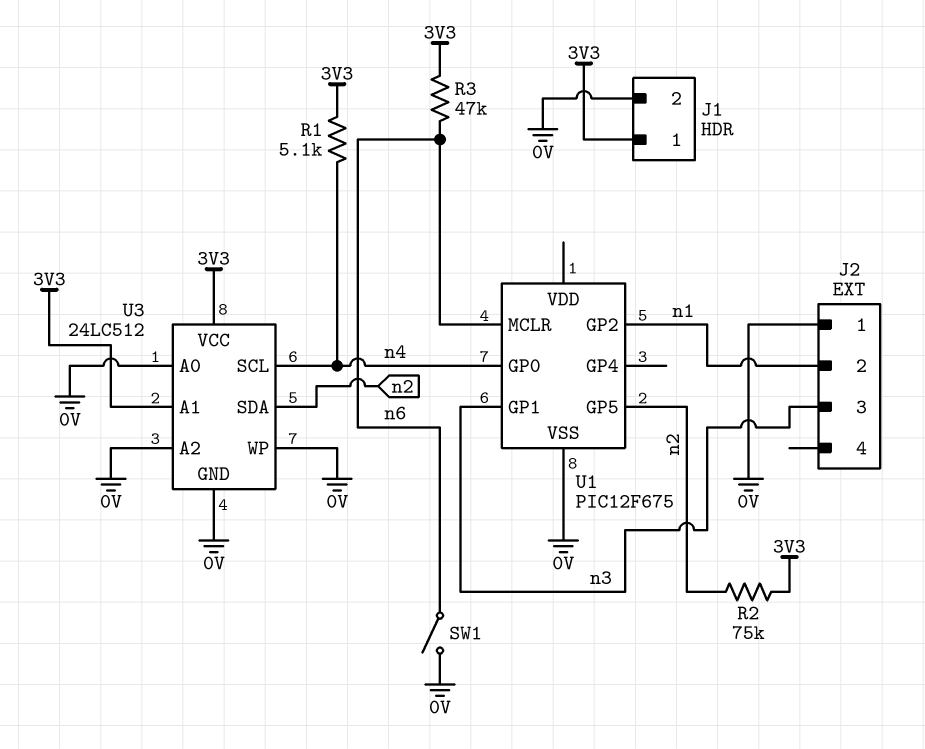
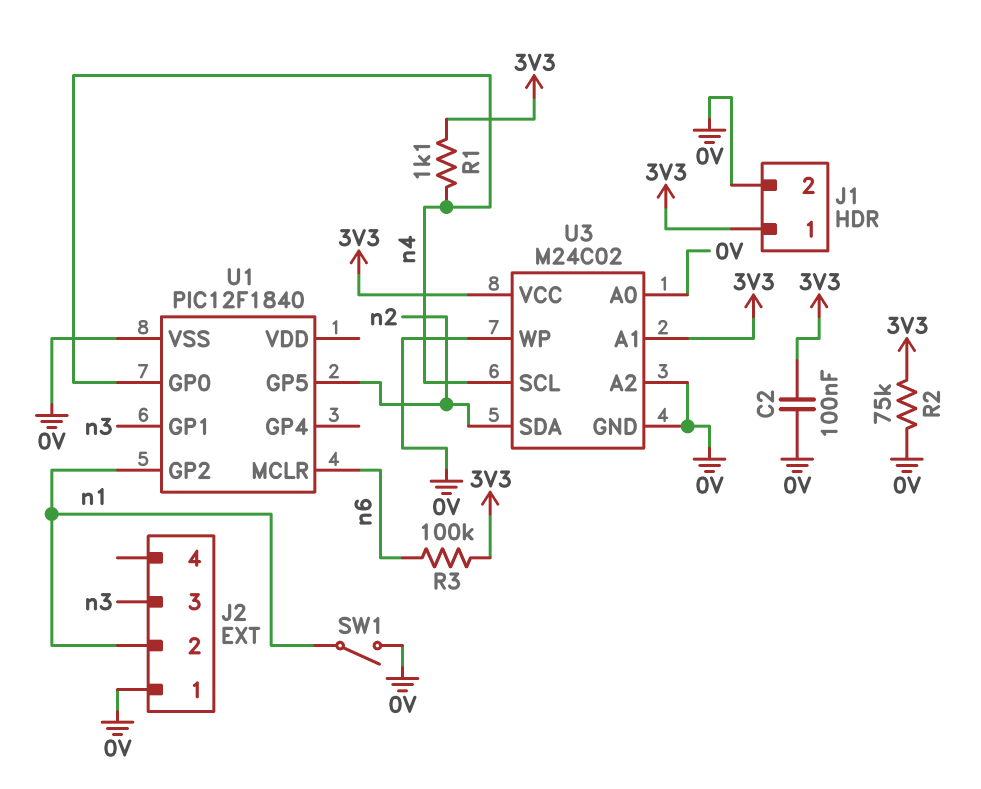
C2: none -> 100nF (0V, 3V3)
R1: 5.1k (3V3, n4) -> 1.1k (3V3, n4)
R2: 75k (3V3, n2) -> 75k (0V, 3V3)
R3: 47k (3V3, n6) -> 100k (3V3, n6)
SW1: switch (0V, n6) -> switch (0V, n1)
U1: PIC12F675 -> PIC12F1840
U3: 24LC512 -> M24C02

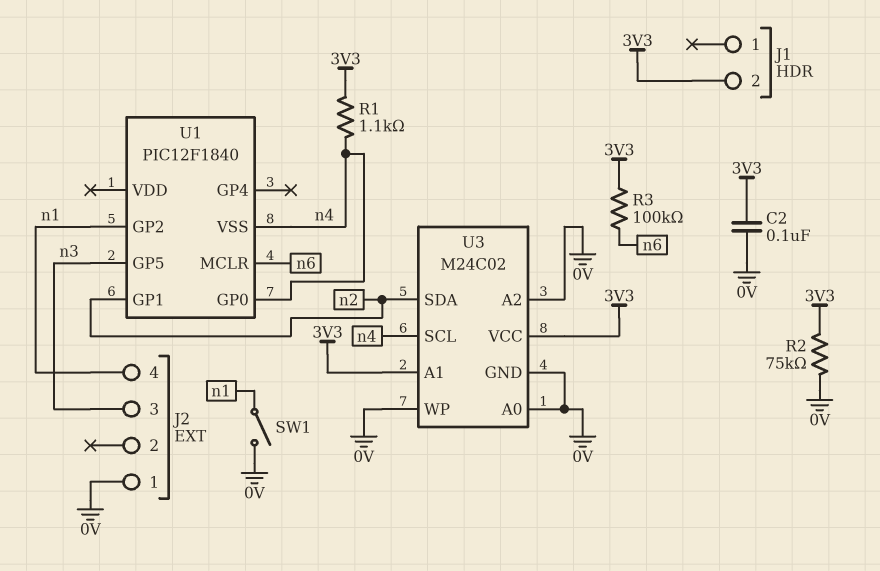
J1 pin 1: 3V3 -> none
J1 pin 2: 0V -> 3V3
J2 pin 2: n1 -> none
J2 pin 4: none -> n1
U1 pin GP1: n3 -> n2
U1 pin GP5: n2 -> n3
U1 pin VSS: 0V -> n4

